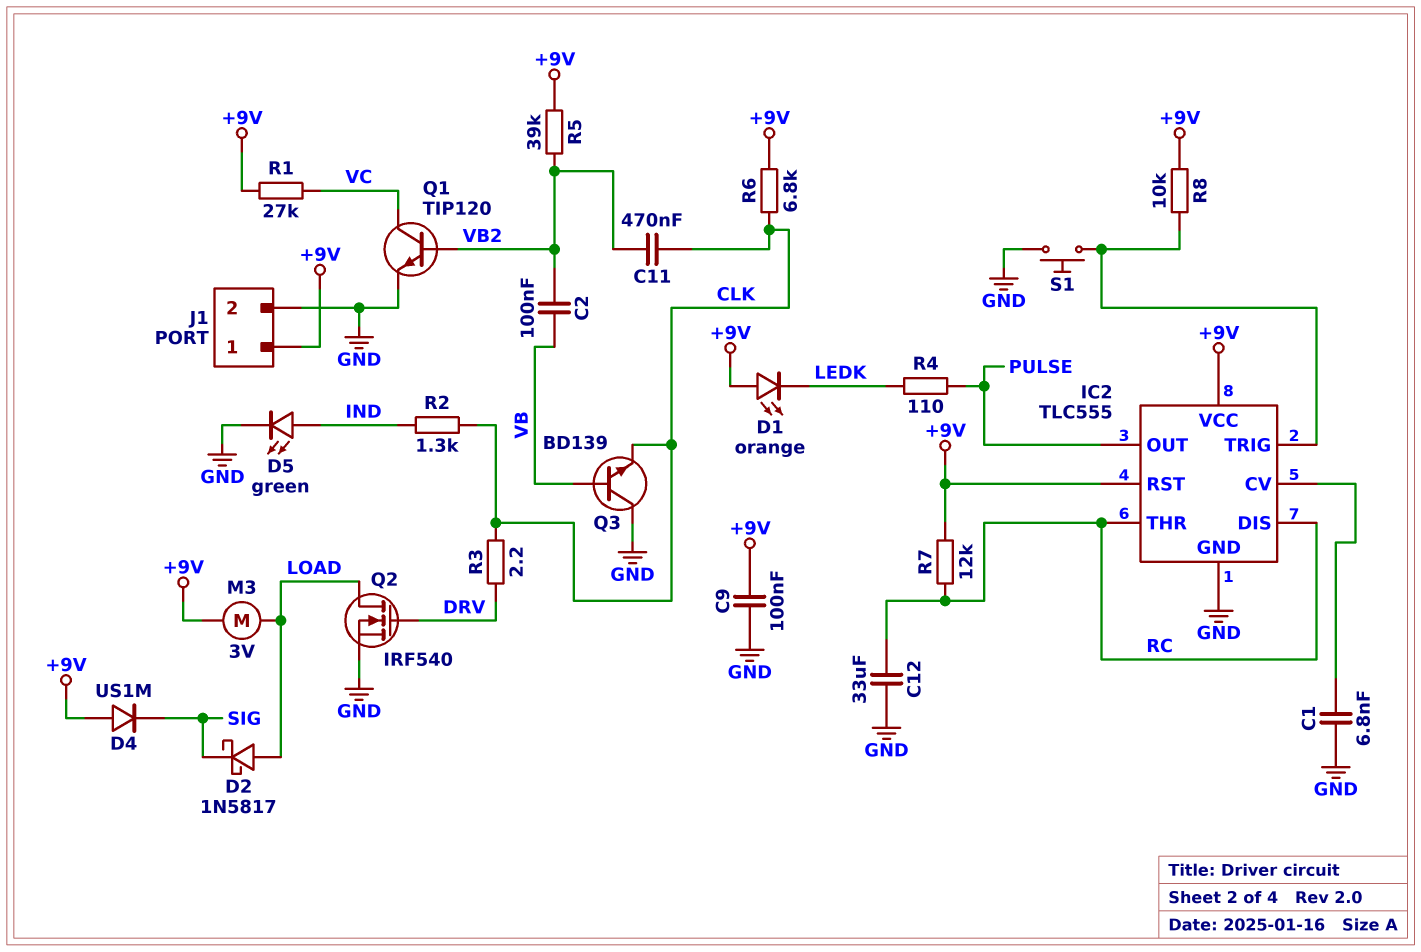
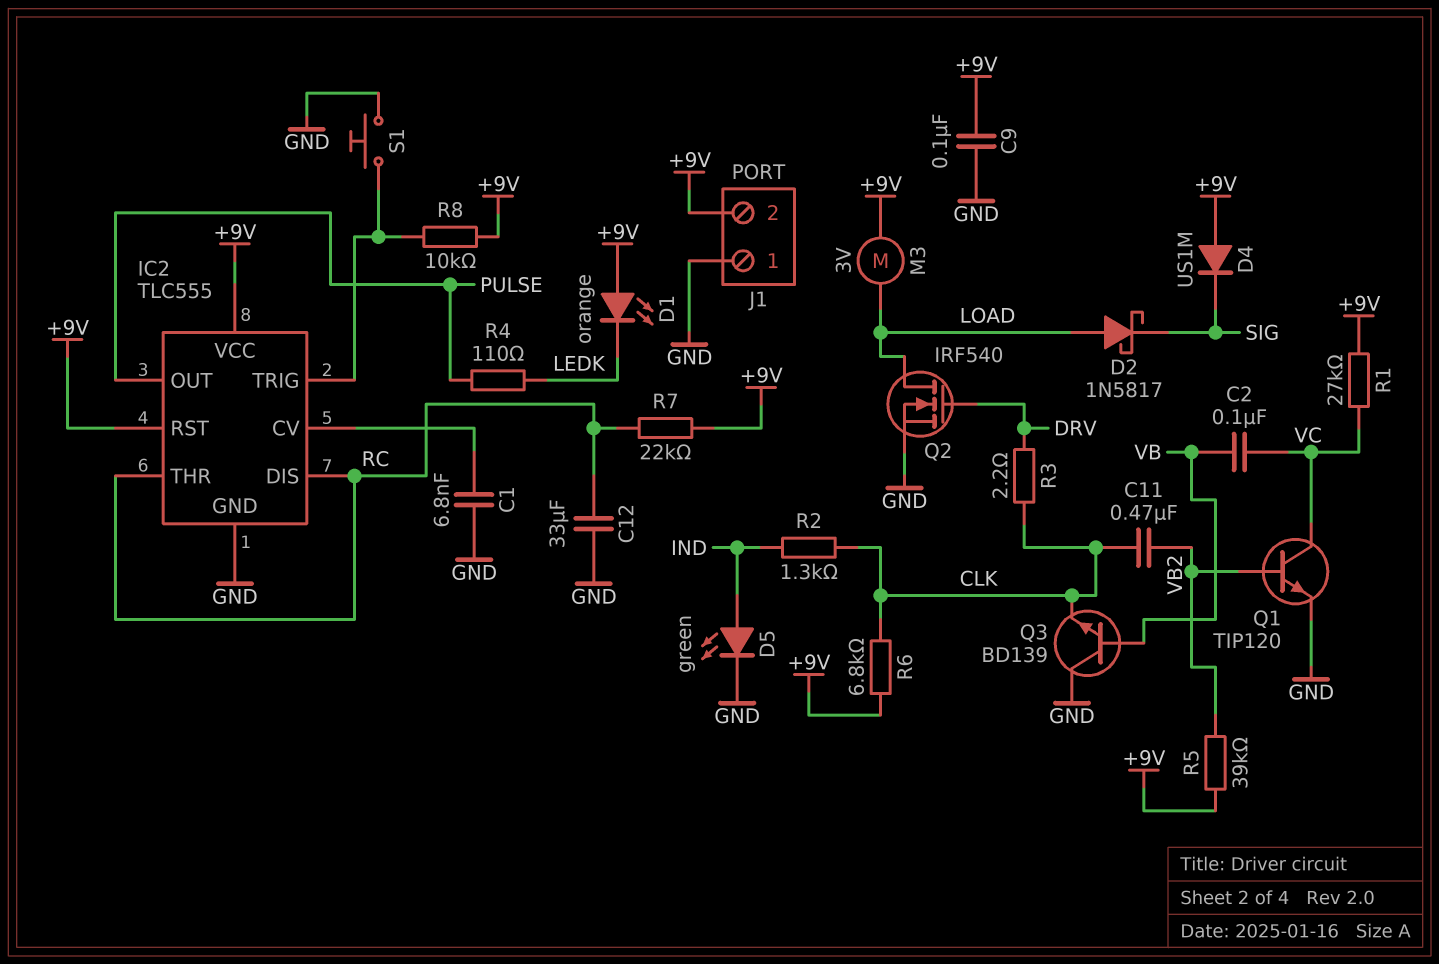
C2: 100nF (VB, VB2) -> 100nF (VB, VC)
J1 pin 1: +9V -> GND
J1 pin 2: GND -> +9V
R7: 12k (+9V, RC) -> 22k (+9V, RC)

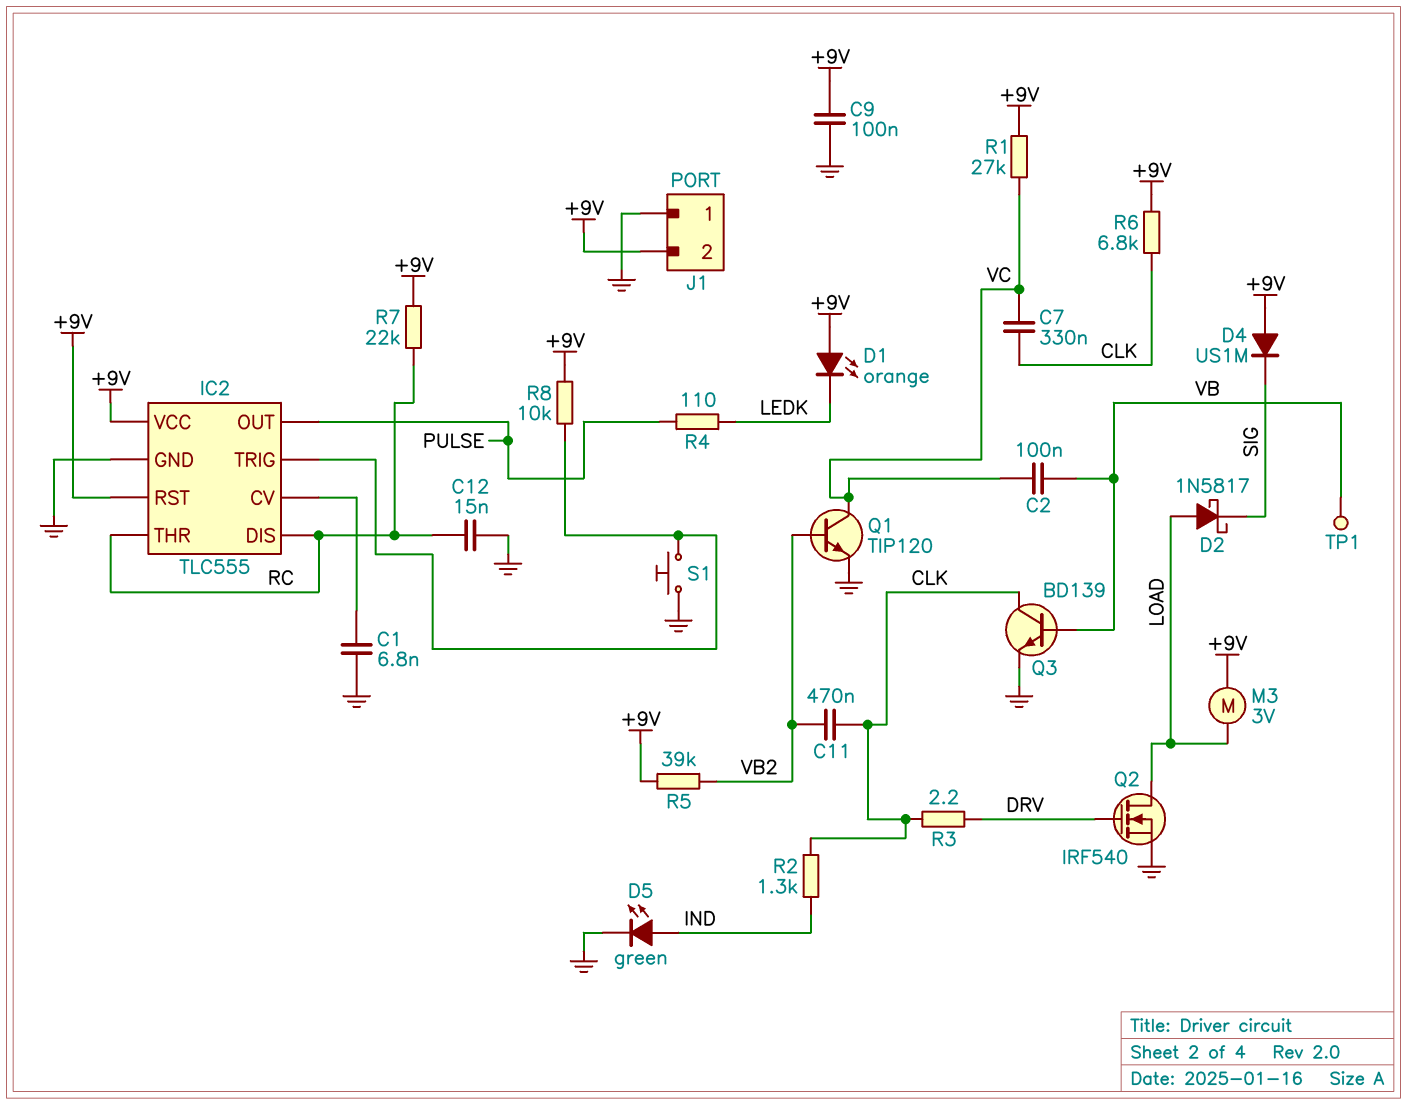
C7: none -> 330nF (CLK, VC)
C12: 33uF (GND, RC) -> 15nF (GND, RC)
Q3: NPN BD139 (B VB, C GND, E CLK) -> NPN BD139 (B VB, C CLK, E GND)
TP1: none -> test point (VB)

